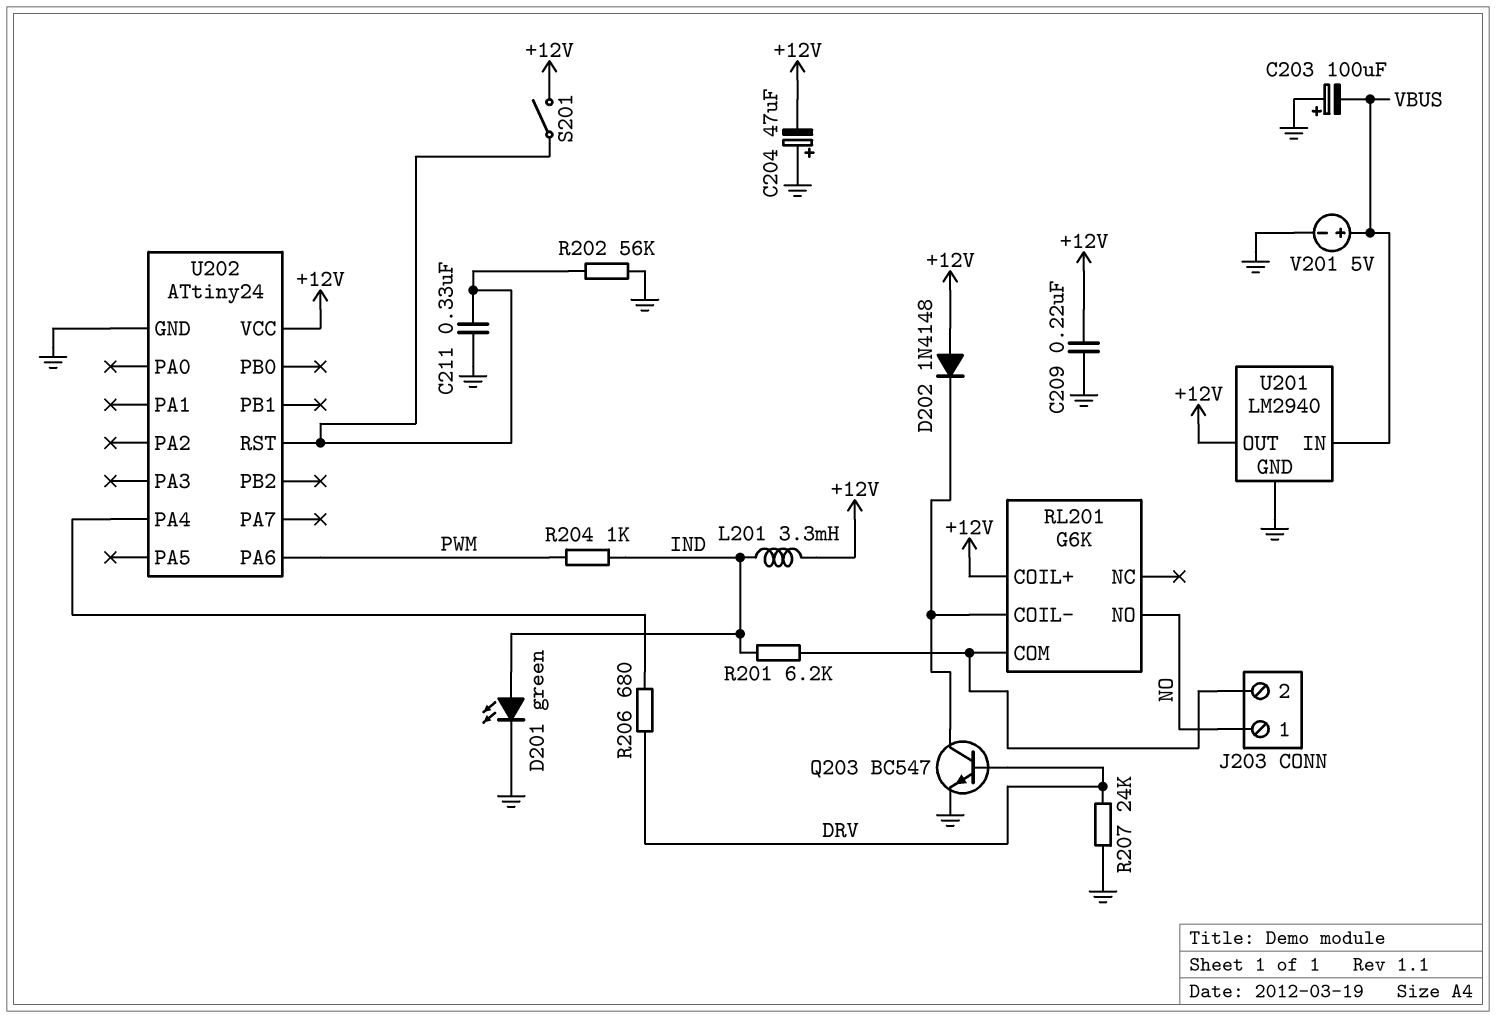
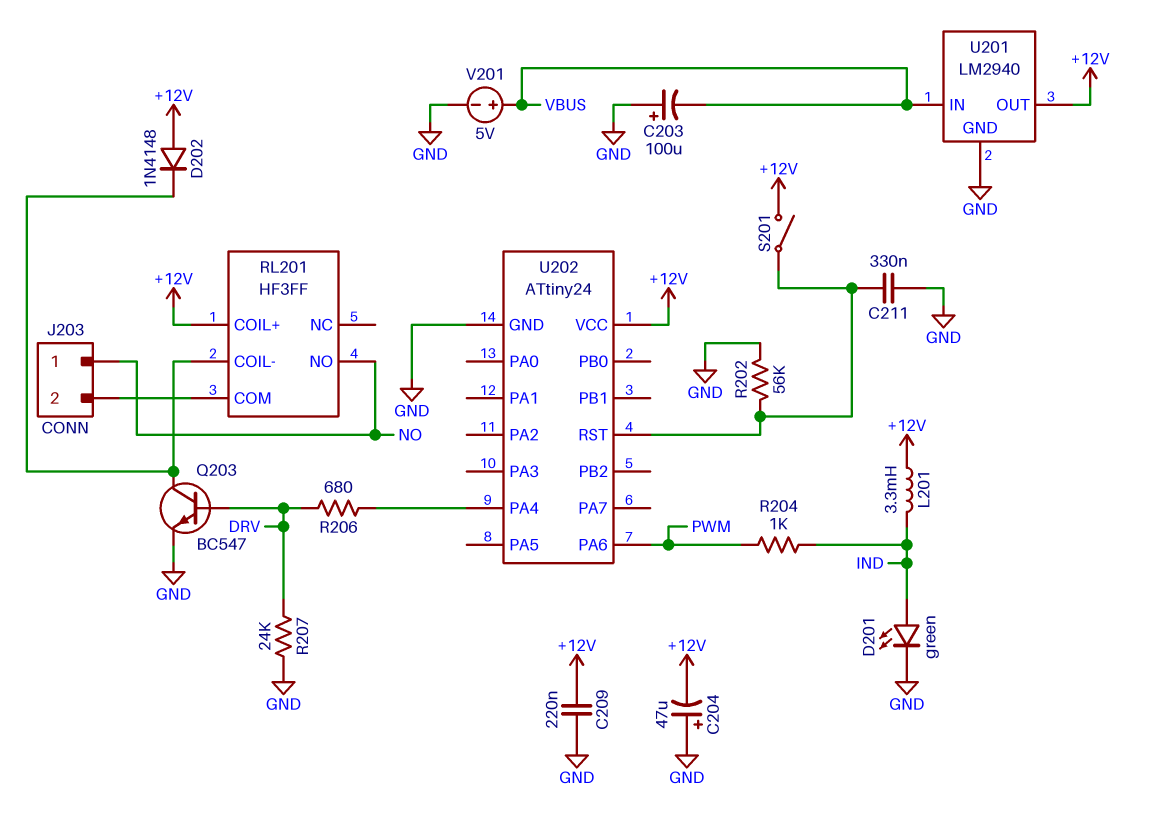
R201: 6.2k (IND, J203/2) -> none
RL201: G6K -> HF3FF

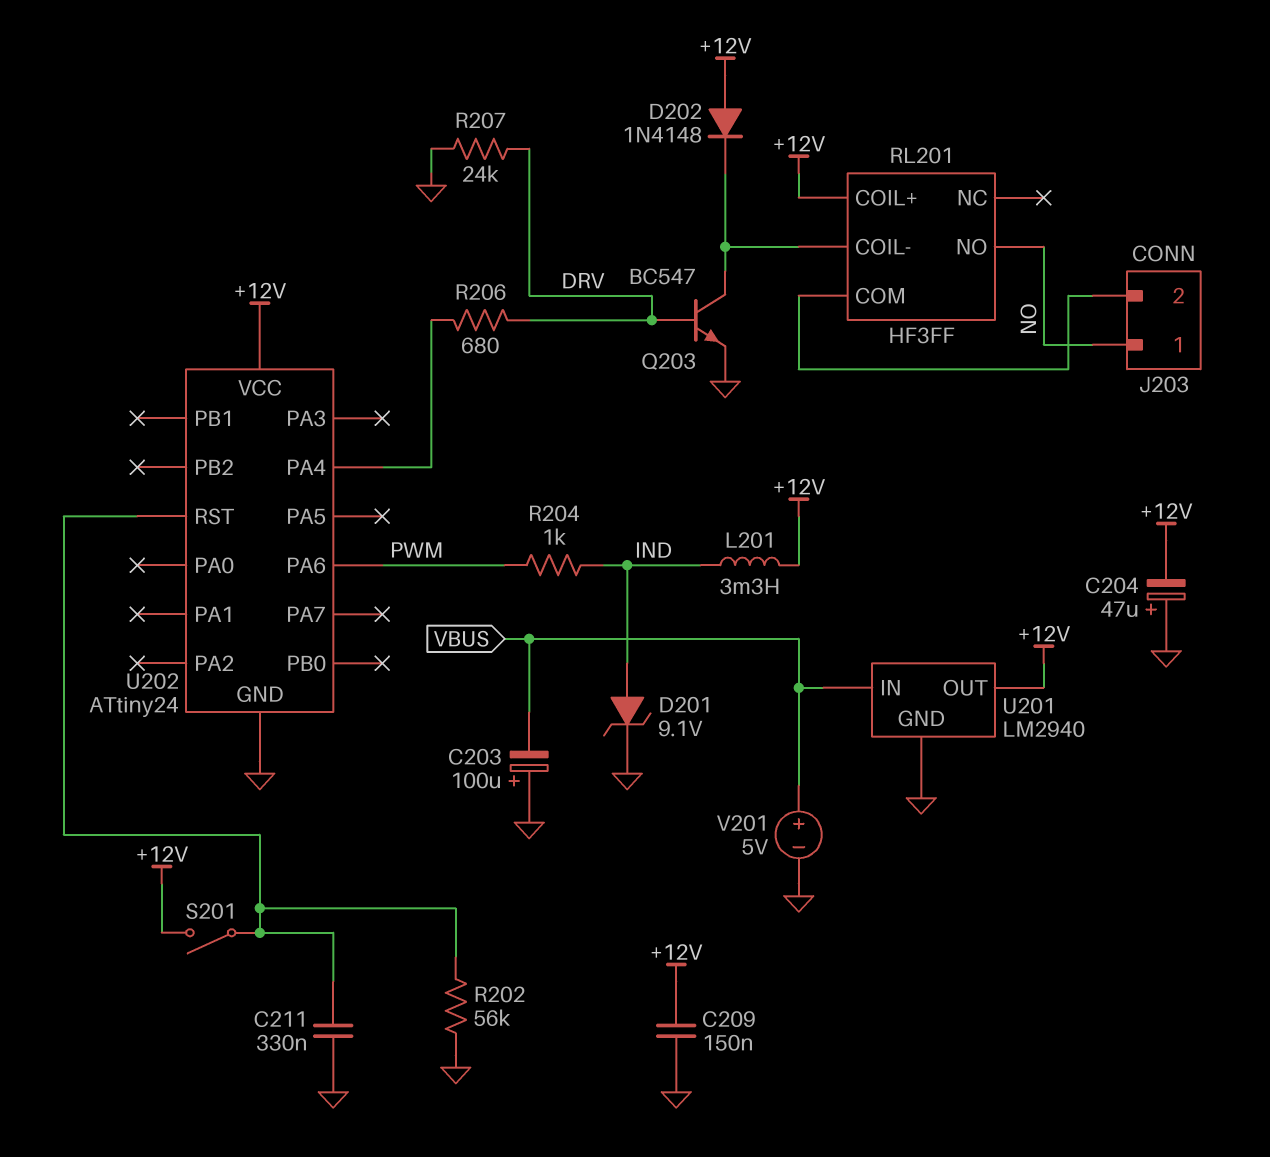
C209: 220nF (+12V, GND) -> 150nF (+12V, GND)
D201: LED green (A IND, K GND) -> zener 9.1V (A IND, K GND)

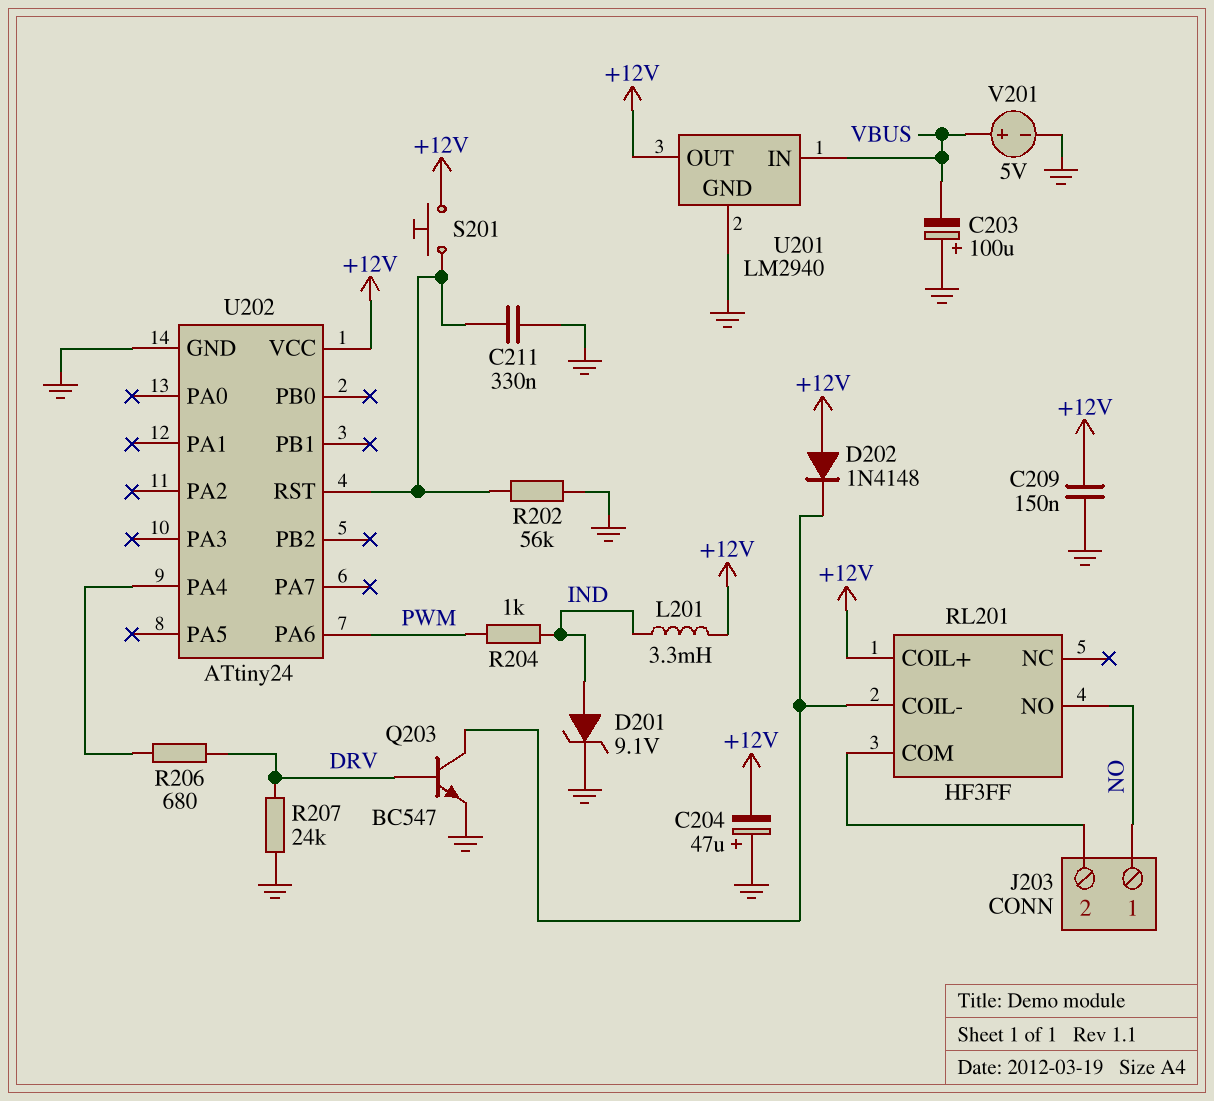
S201: switch (+12V, U202/RST) -> button (+12V, U202/RST)

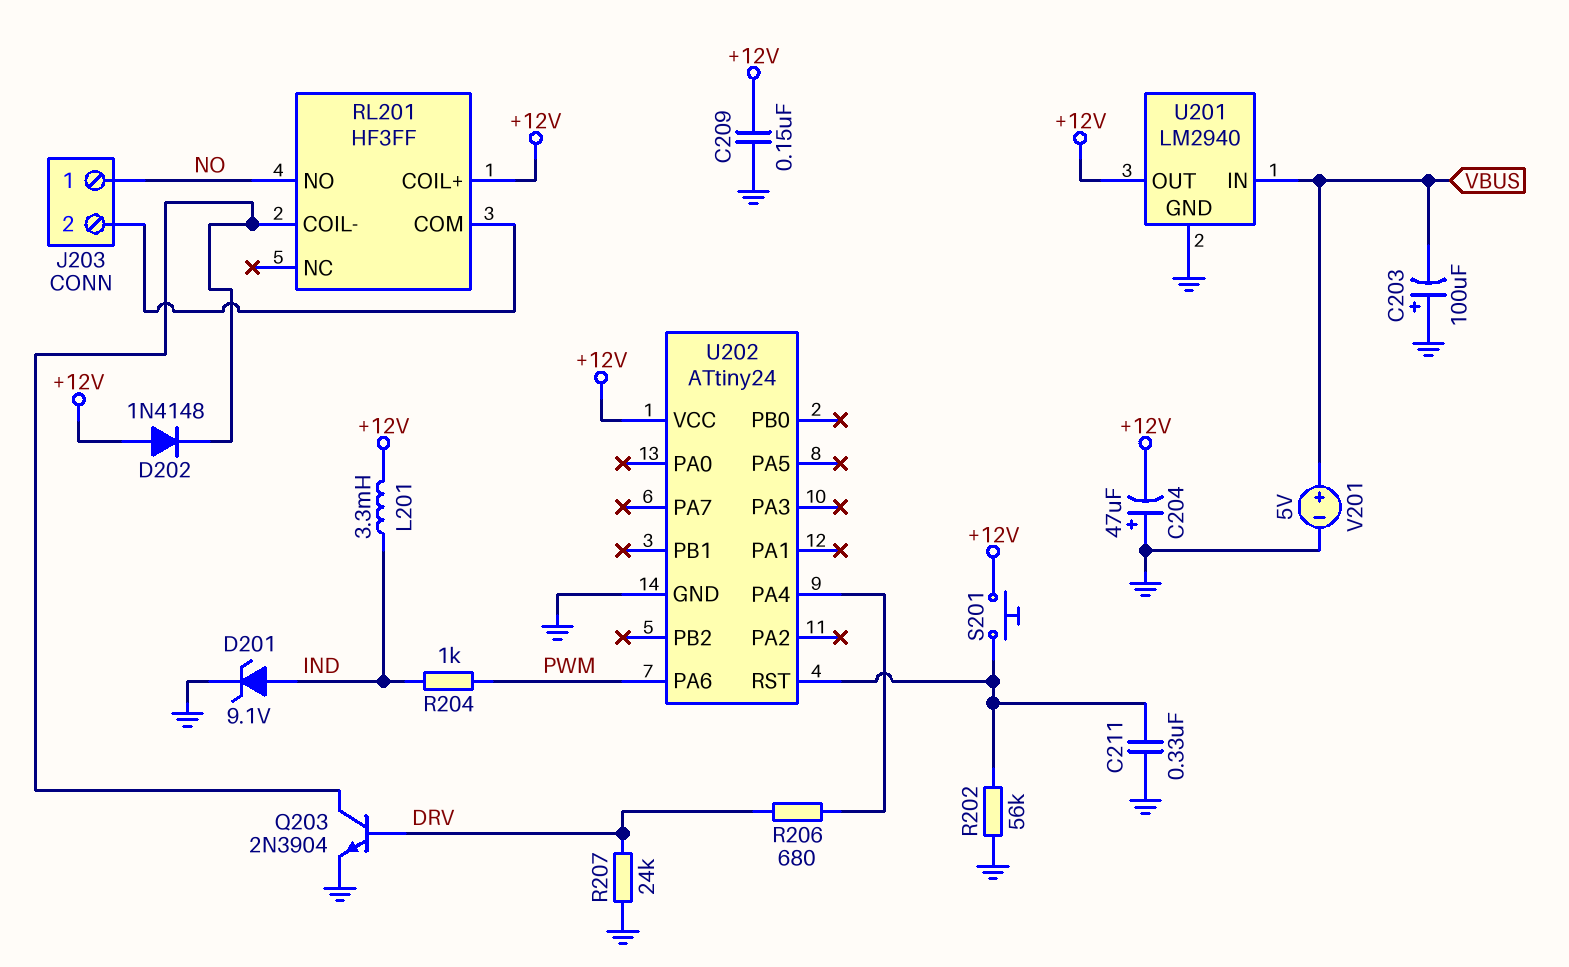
Q203: NPN BC547 (B DRV, C RL201/COIL-, E GND) -> NPN 2N3904 (B DRV, C RL201/COIL-, E GND)

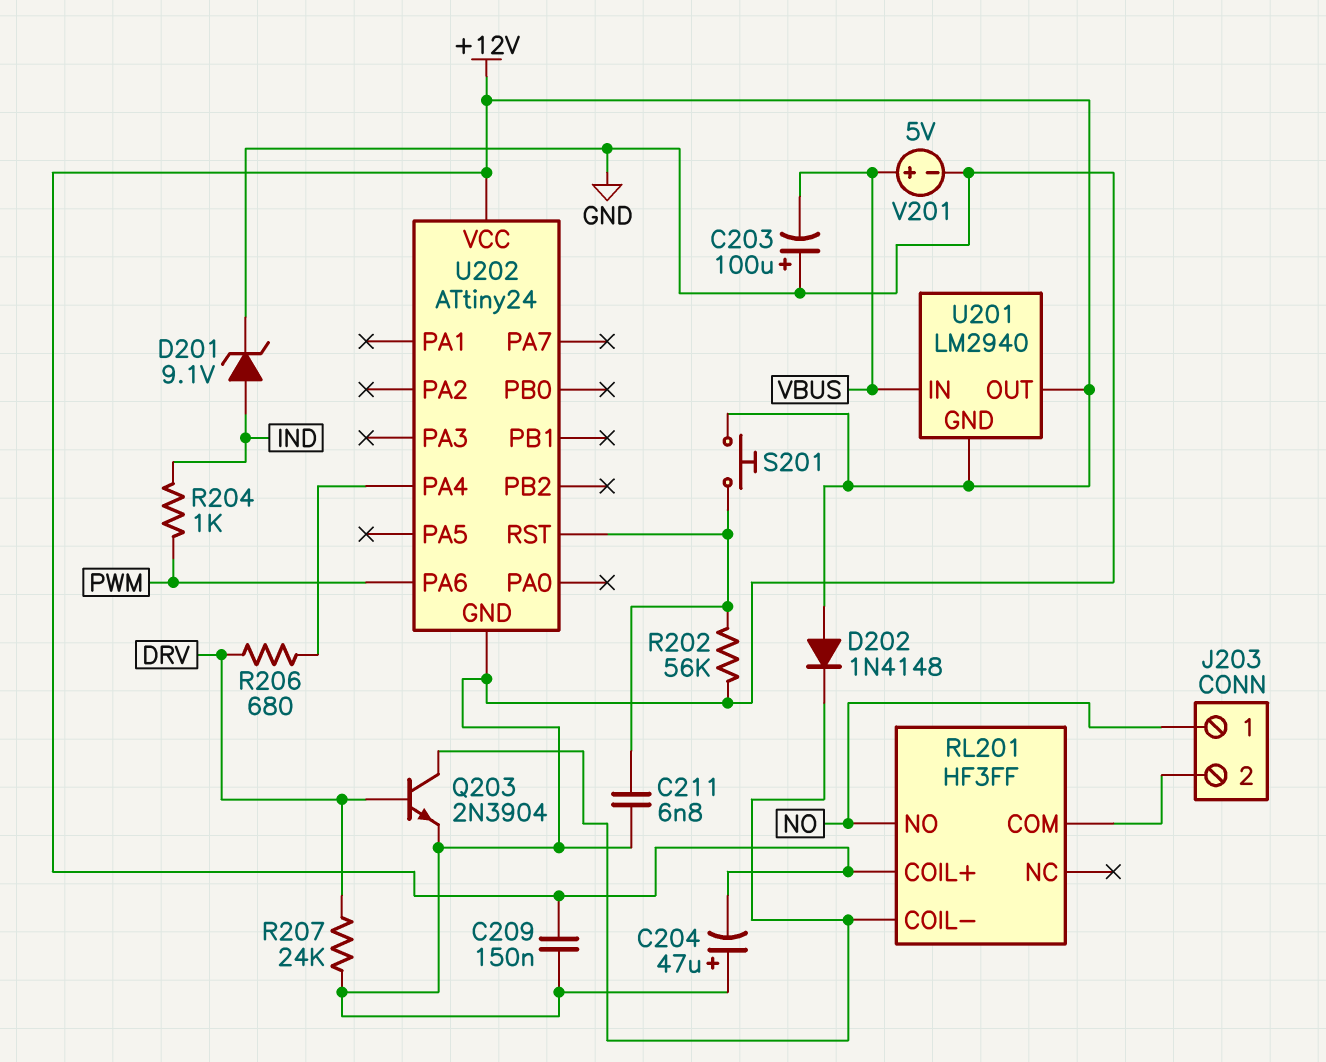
C211: 330nF (GND, U202/RST) -> 6.8nF (GND, U202/RST)
L201: 3.3mH (+12V, IND) -> none
U201 pin GND: GND -> +12V

